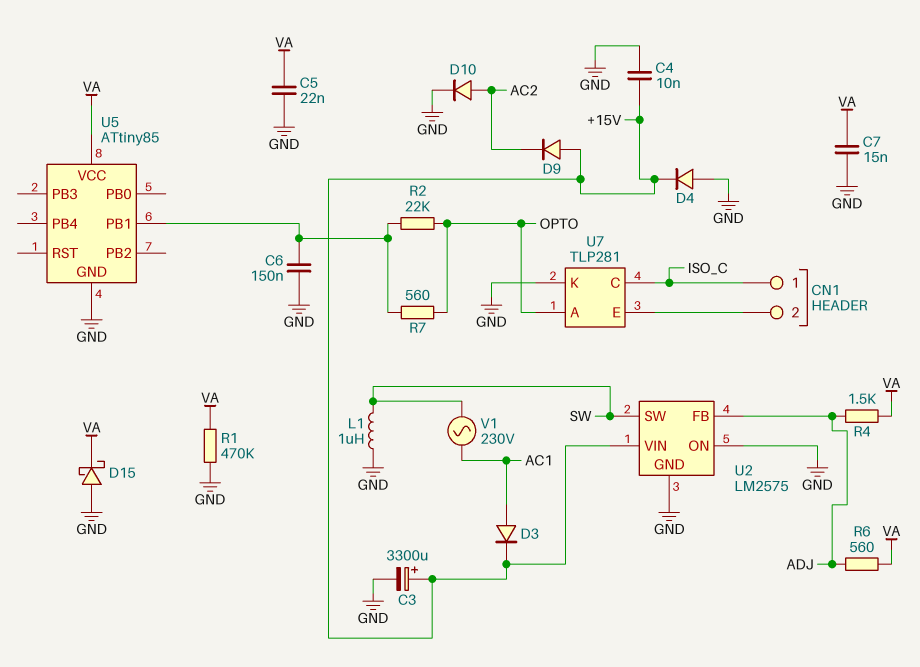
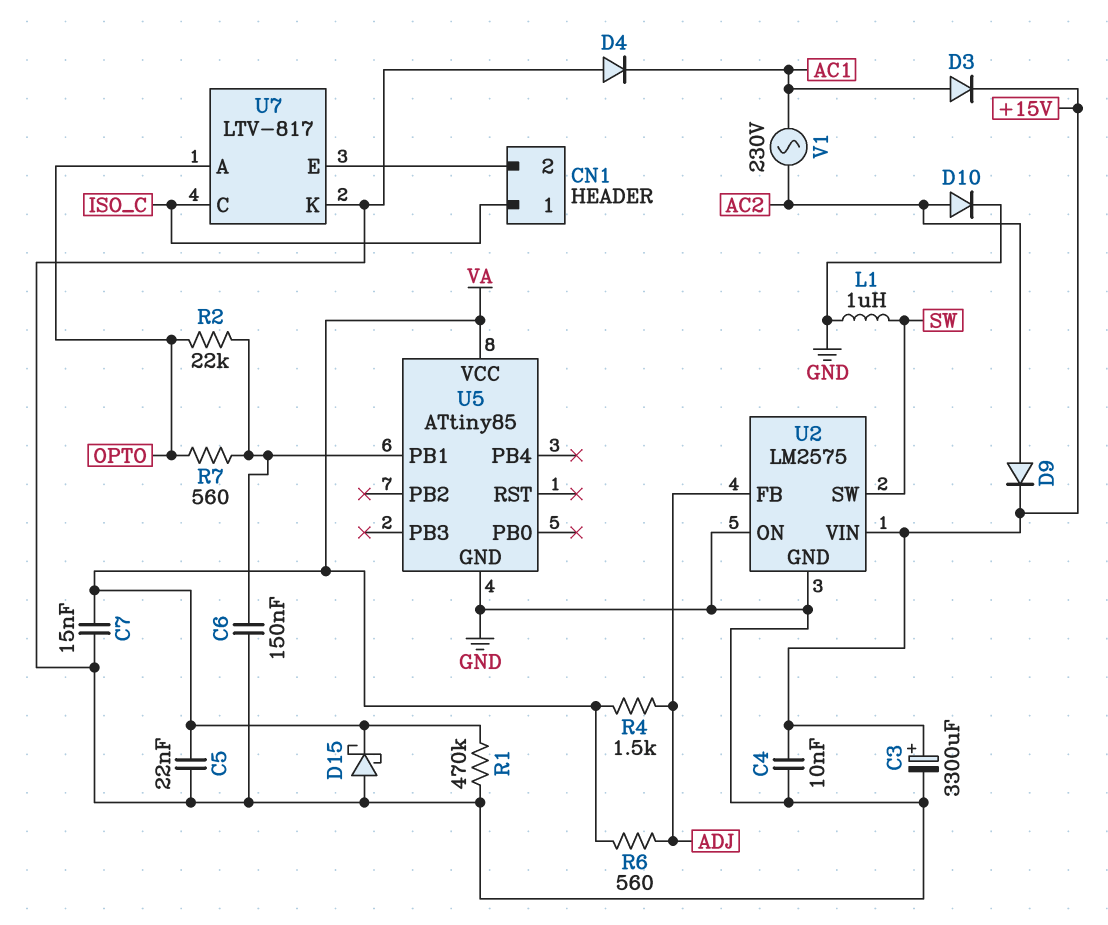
D4: diode (A GND, K +15V) -> diode (A GND, K AC1)
D9: diode (A +15V, K AC2) -> diode (A AC2, K +15V)
U7: TLP281 -> LTV-817
V1: AC 230V (AC1, SW) -> AC 230V (AC1, AC2)

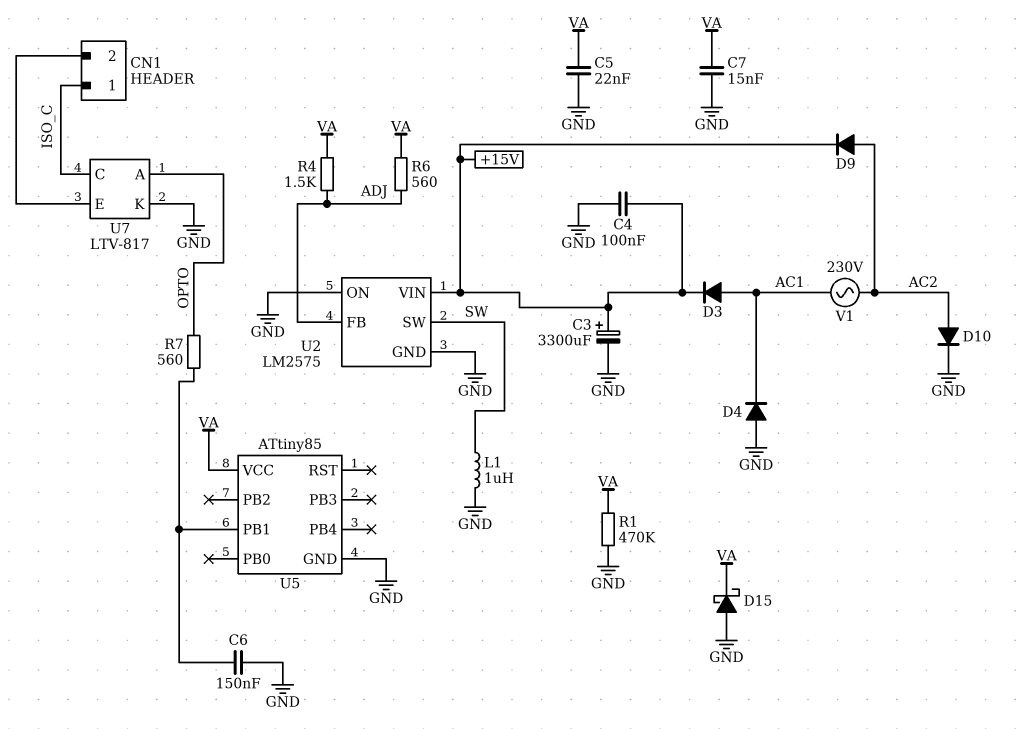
C4: 10nF (+15V, GND) -> 100nF (+15V, GND)
R2: 22k (OPTO, U5/PB1) -> none

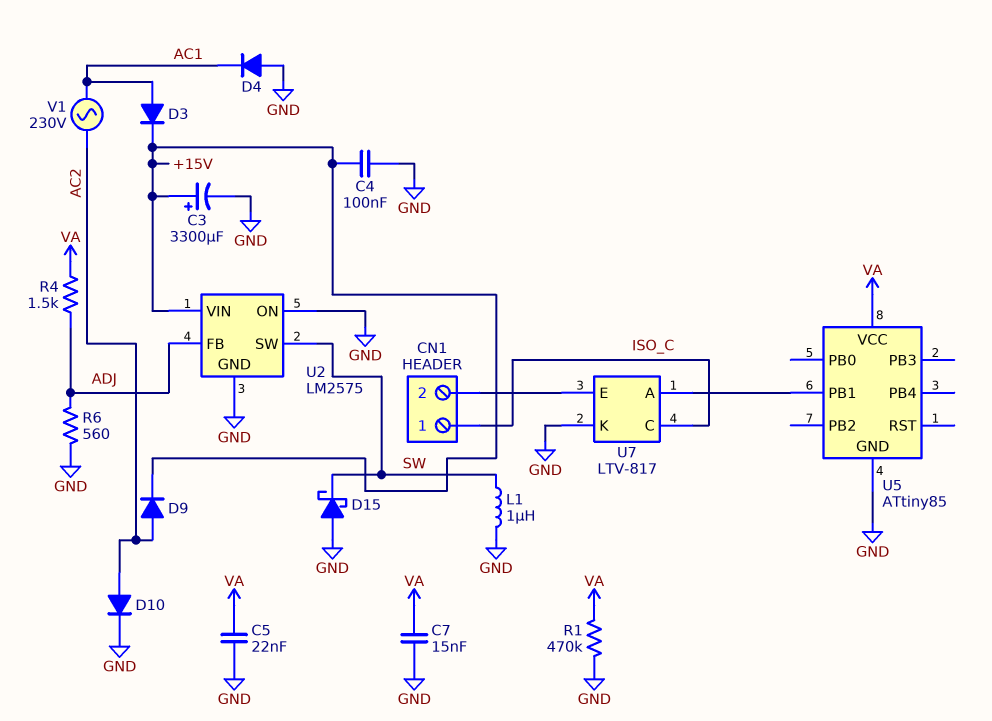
C6: 150nF (GND, U5/PB1) -> none
D15: schottky (A GND, K VA) -> schottky (A GND, K SW)
R6: 560 (ADJ, VA) -> 560 (ADJ, GND)
R7: 560 (OPTO, U5/PB1) -> none
U7 pin A: OPTO -> U5/PB1

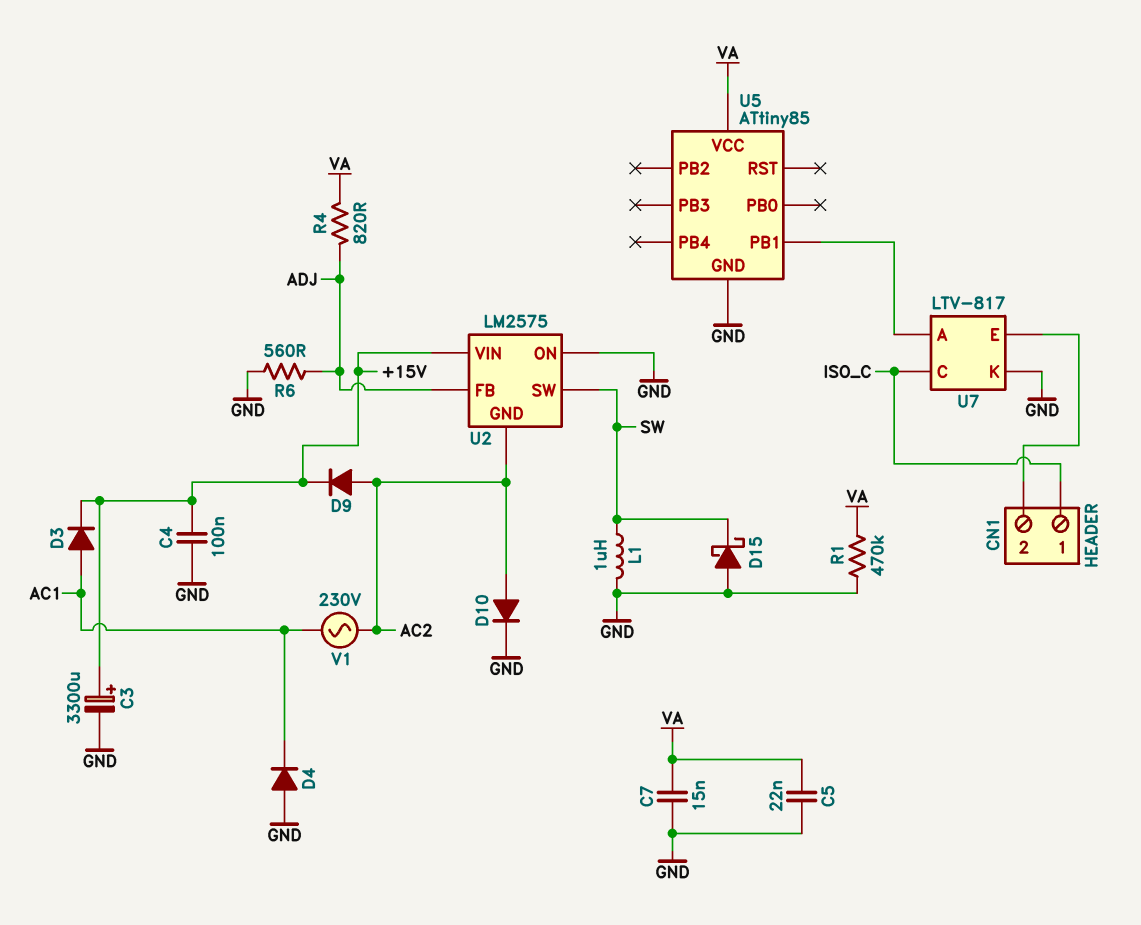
R4: 1.5k (ADJ, VA) -> 820 (ADJ, VA)
U2 pin GND: GND -> AC2

